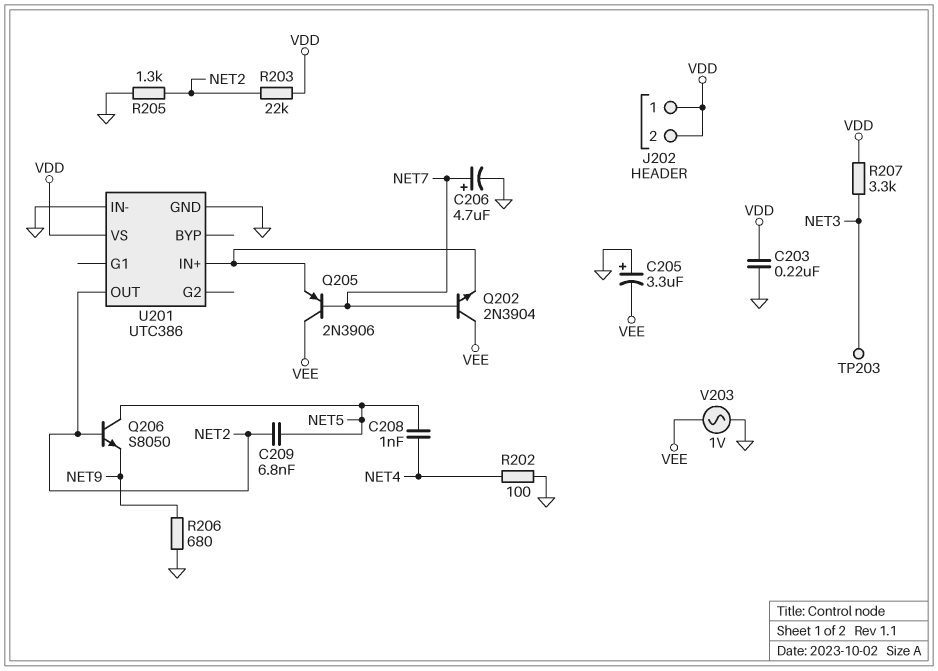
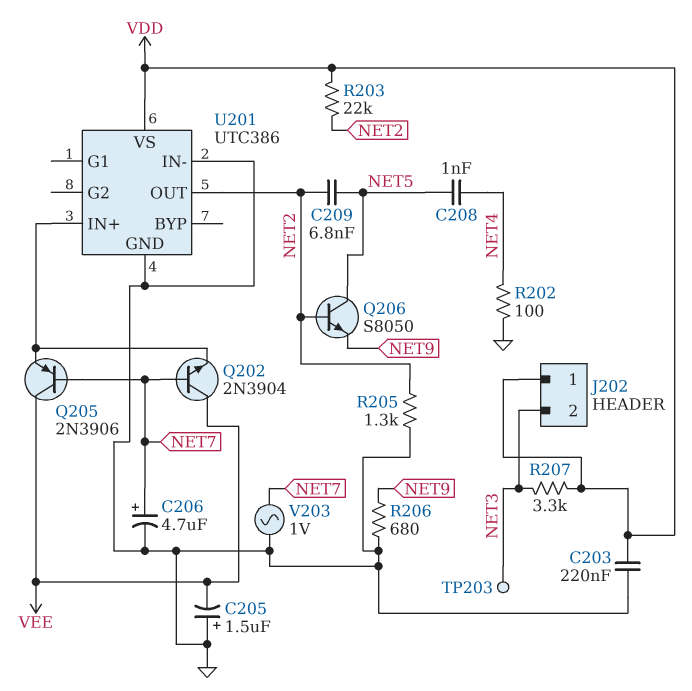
C205: 3.3uF (plus GND, minus VEE) -> 1.5uF (plus GND, minus VEE)
J202 pin 2: VDD -> NET3
V203: AC 1V (GND, VEE) -> AC 1V (GND, NET7)

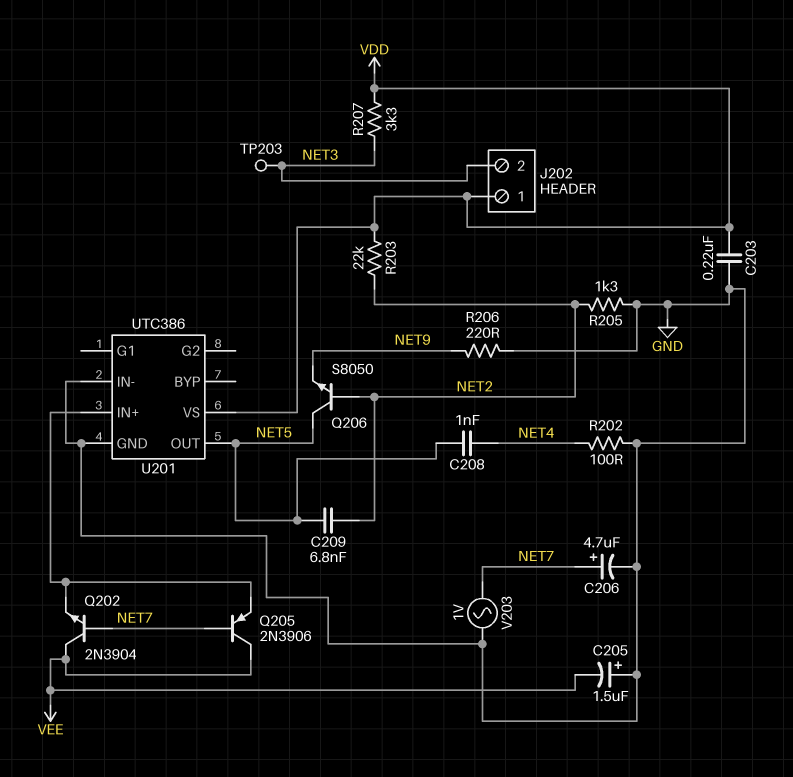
R206: 680 (GND, NET9) -> 220 (GND, NET9)
U201 pin OUT: NET2 -> NET5

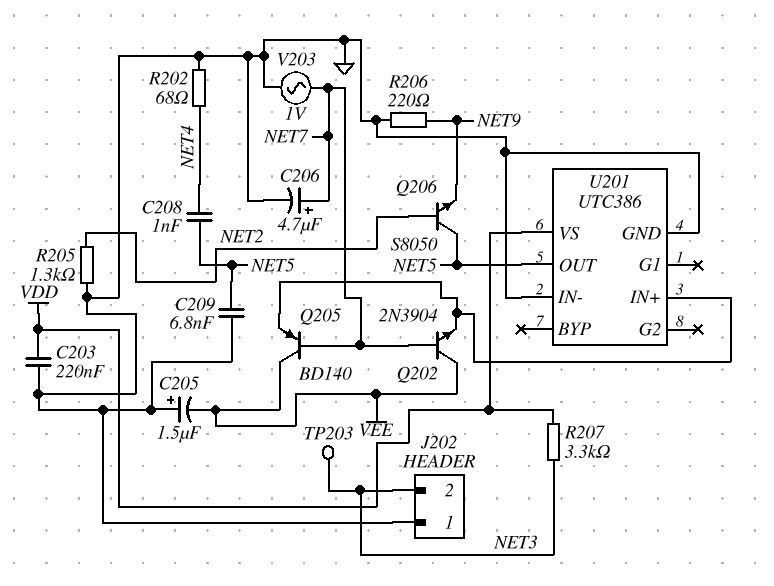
C209: 6.8nF (NET2, NET5) -> 6.8nF (GND, NET5)
J202 pin 1: VDD -> GND
Q205: PNP 2N3906 (B NET7, C VEE, E U201/IN+) -> PNP BD140 (B NET7, C VEE, E U201/IN+)
R202: 100 (GND, NET4) -> 68 (GND, NET4)
R203: 22k (NET2, VDD) -> none

